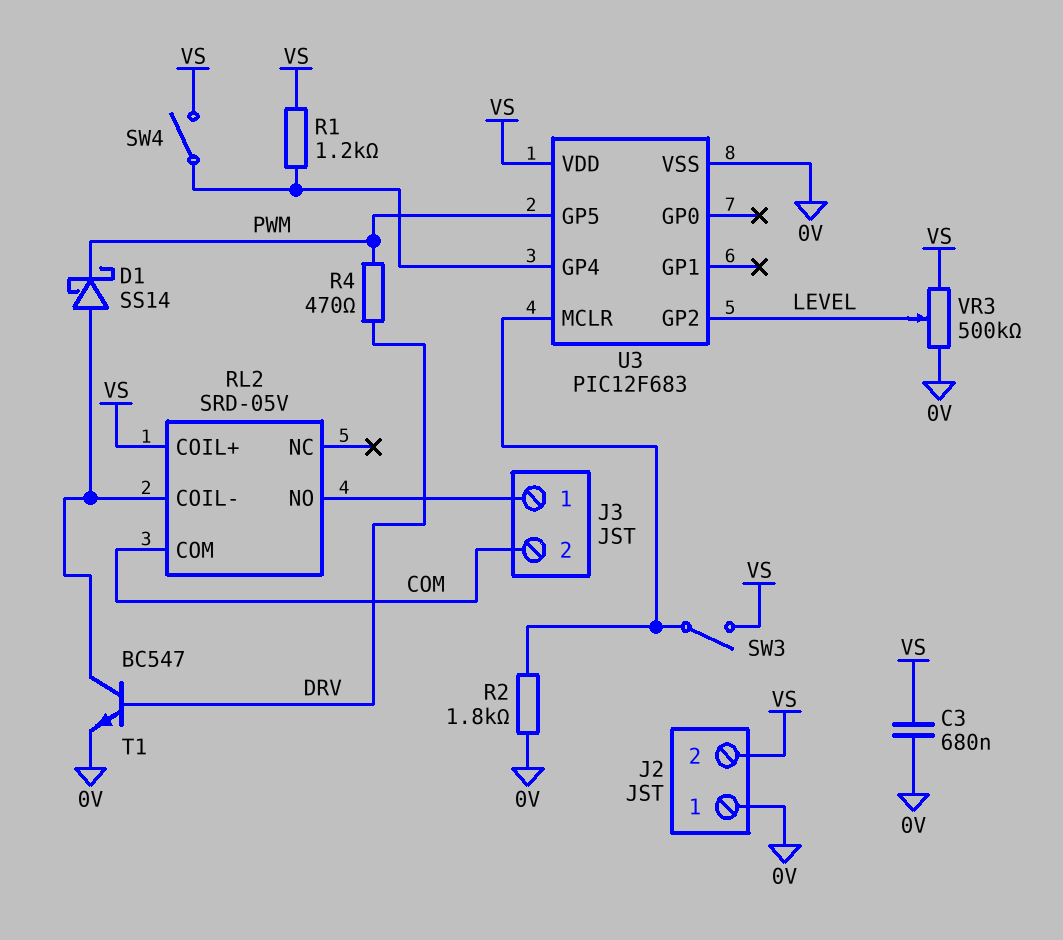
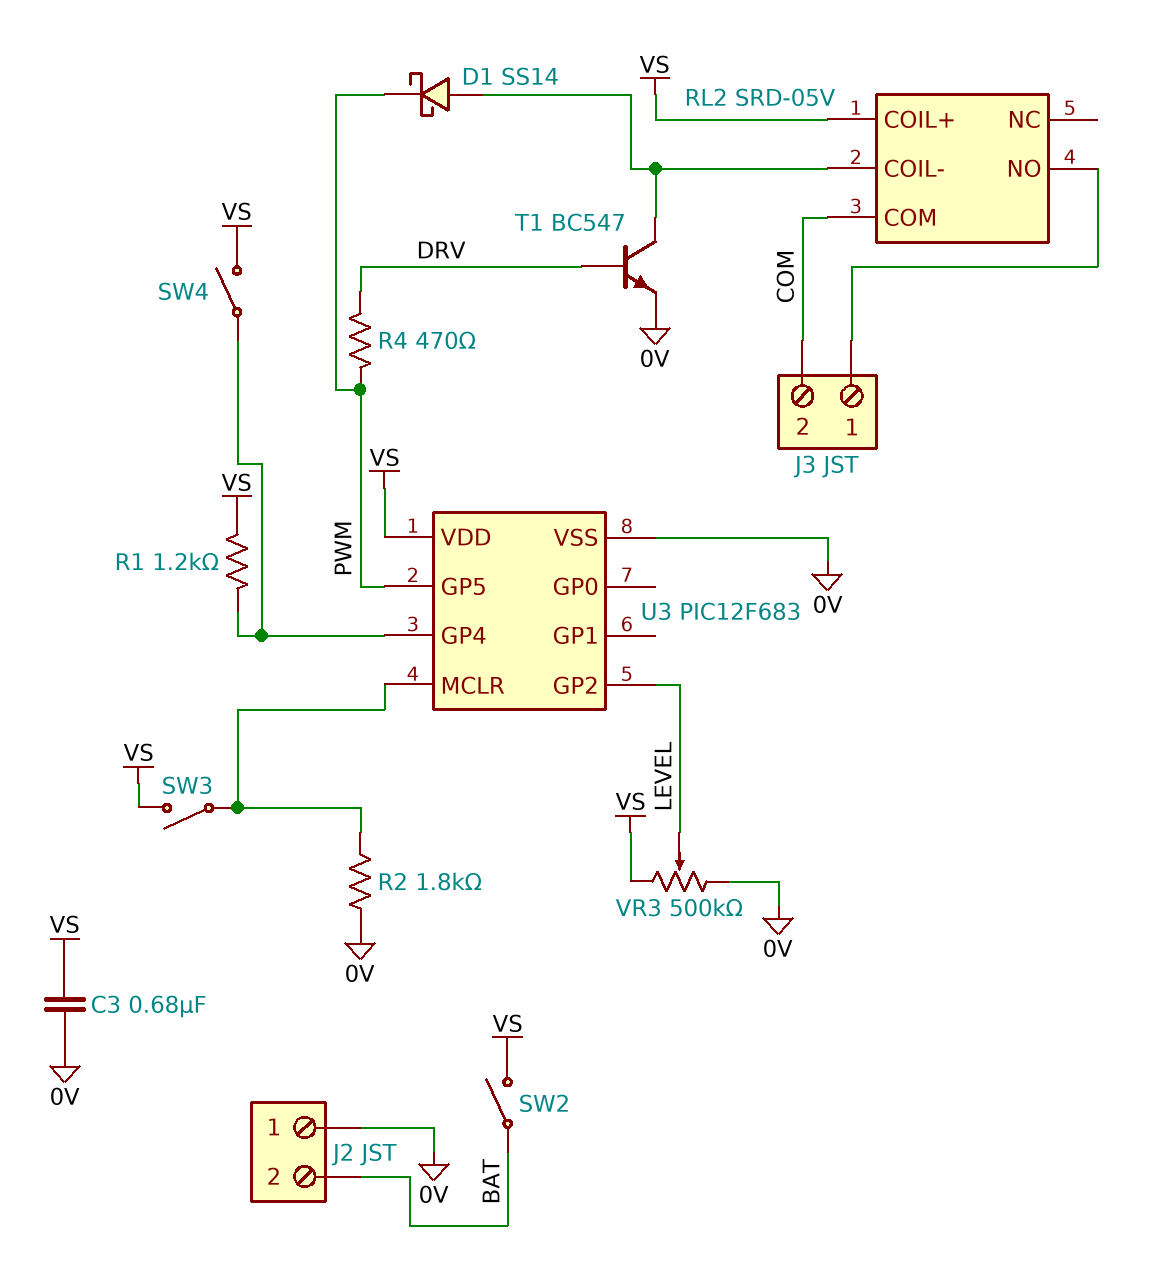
J2 pin 2: VS -> BAT
SW2: none -> switch (BAT, VS)

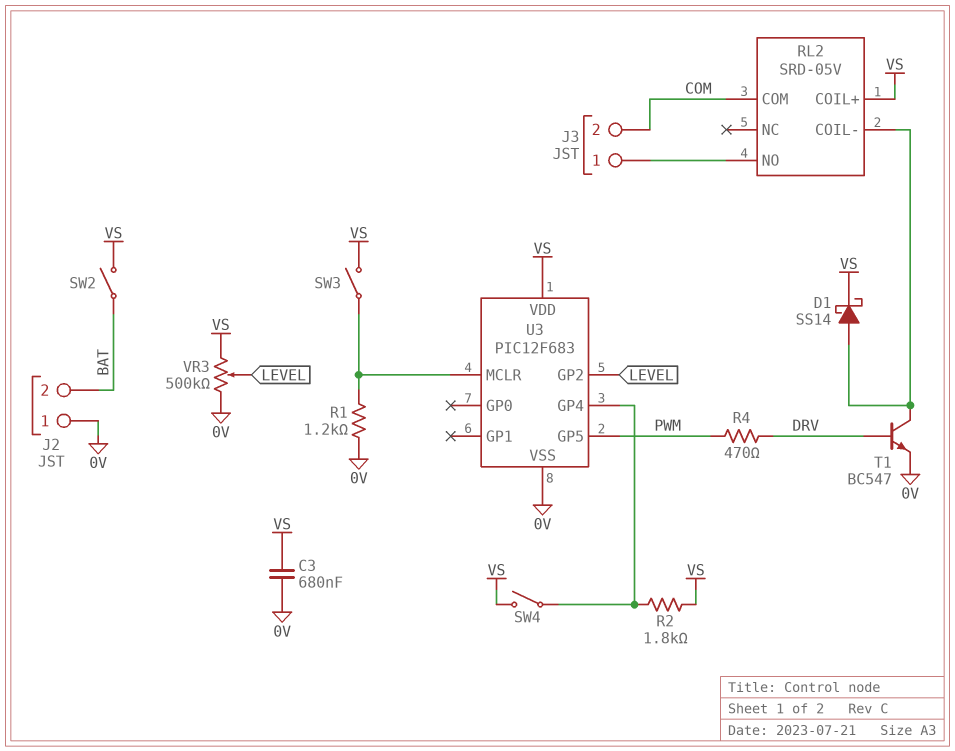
D1: schottky SS14 (A RL2/COIL-, K PWM) -> schottky SS14 (A RL2/COIL-, K VS)
R1: 1.2k (U3/GP4, VS) -> 1.2k (0V, U3/MCLR)
R2: 1.8k (0V, U3/MCLR) -> 1.8k (U3/GP4, VS)

